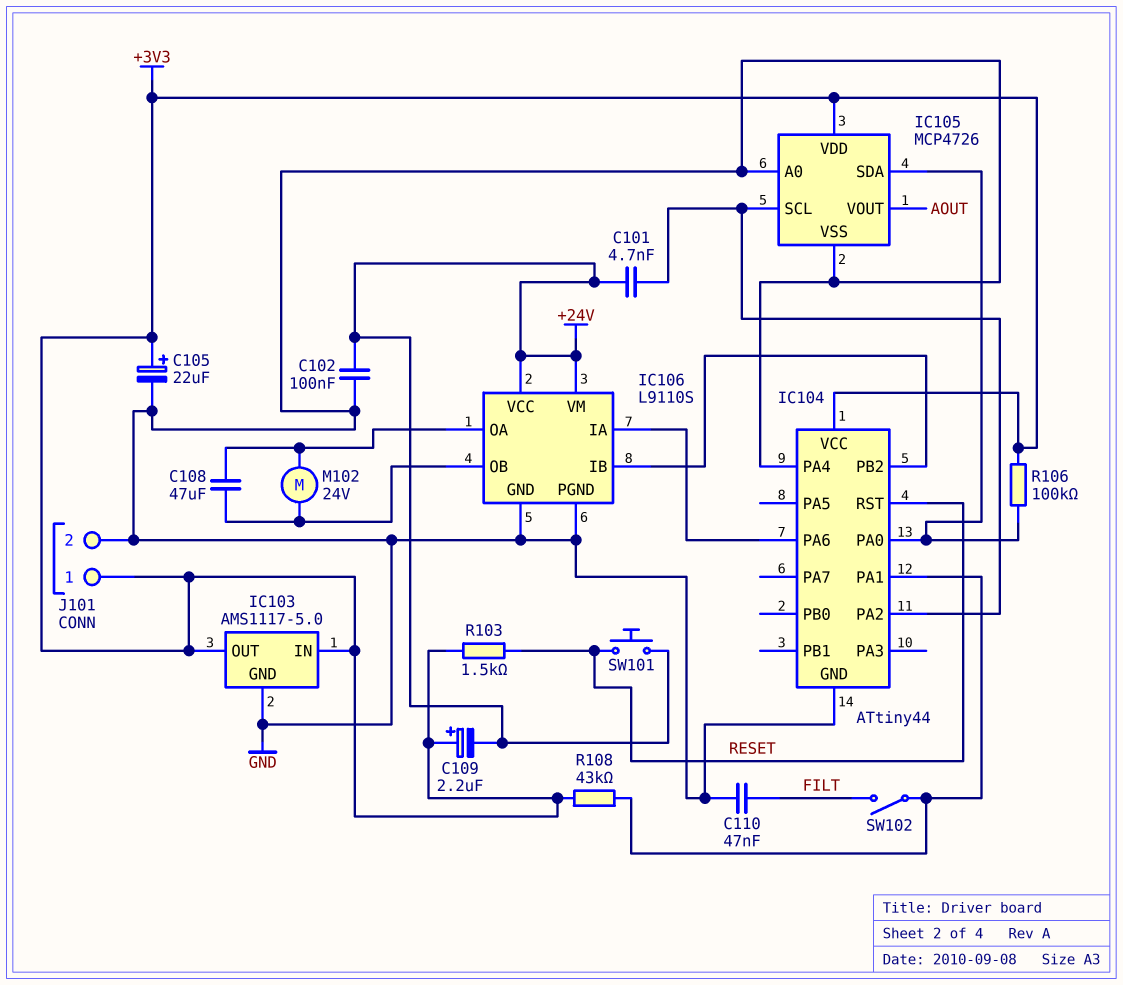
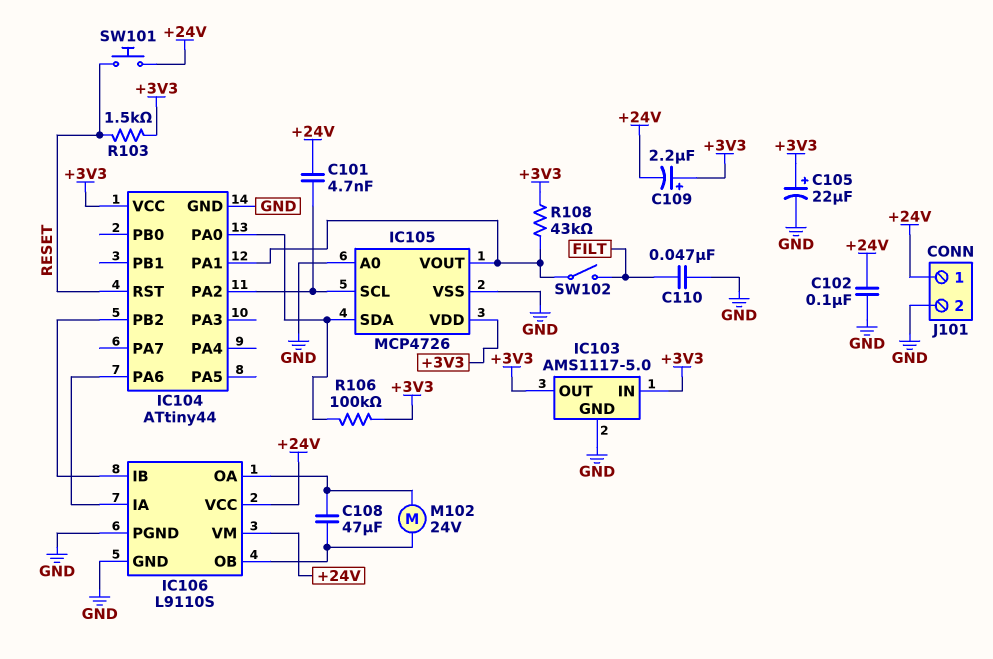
IC104 pin PA4: GND -> none
IC105 pin VOUT: AOUT -> IC104/PA1
J101 pin 1: +3V3 -> +24V

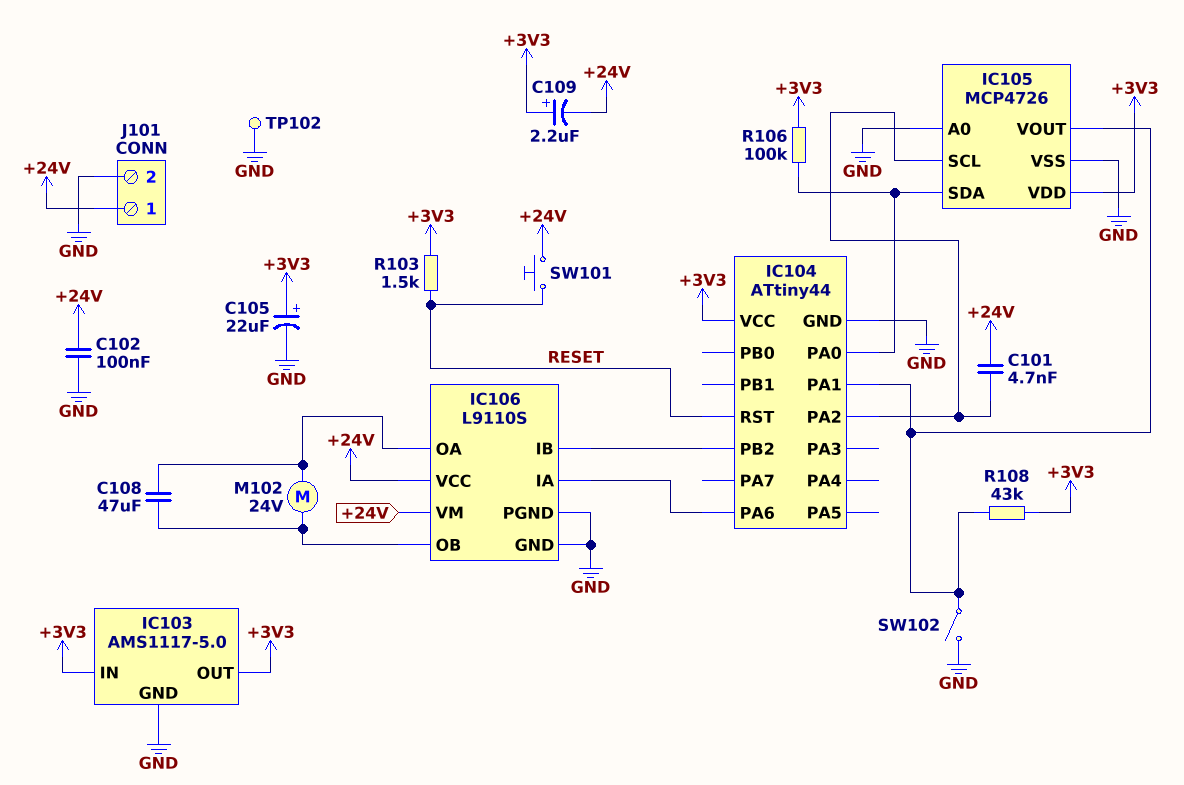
C110: 47nF (FILT, GND) -> none
SW102: switch (FILT, IC104/PA1) -> switch (GND, IC104/PA1)
TP102: none -> test point (GND)

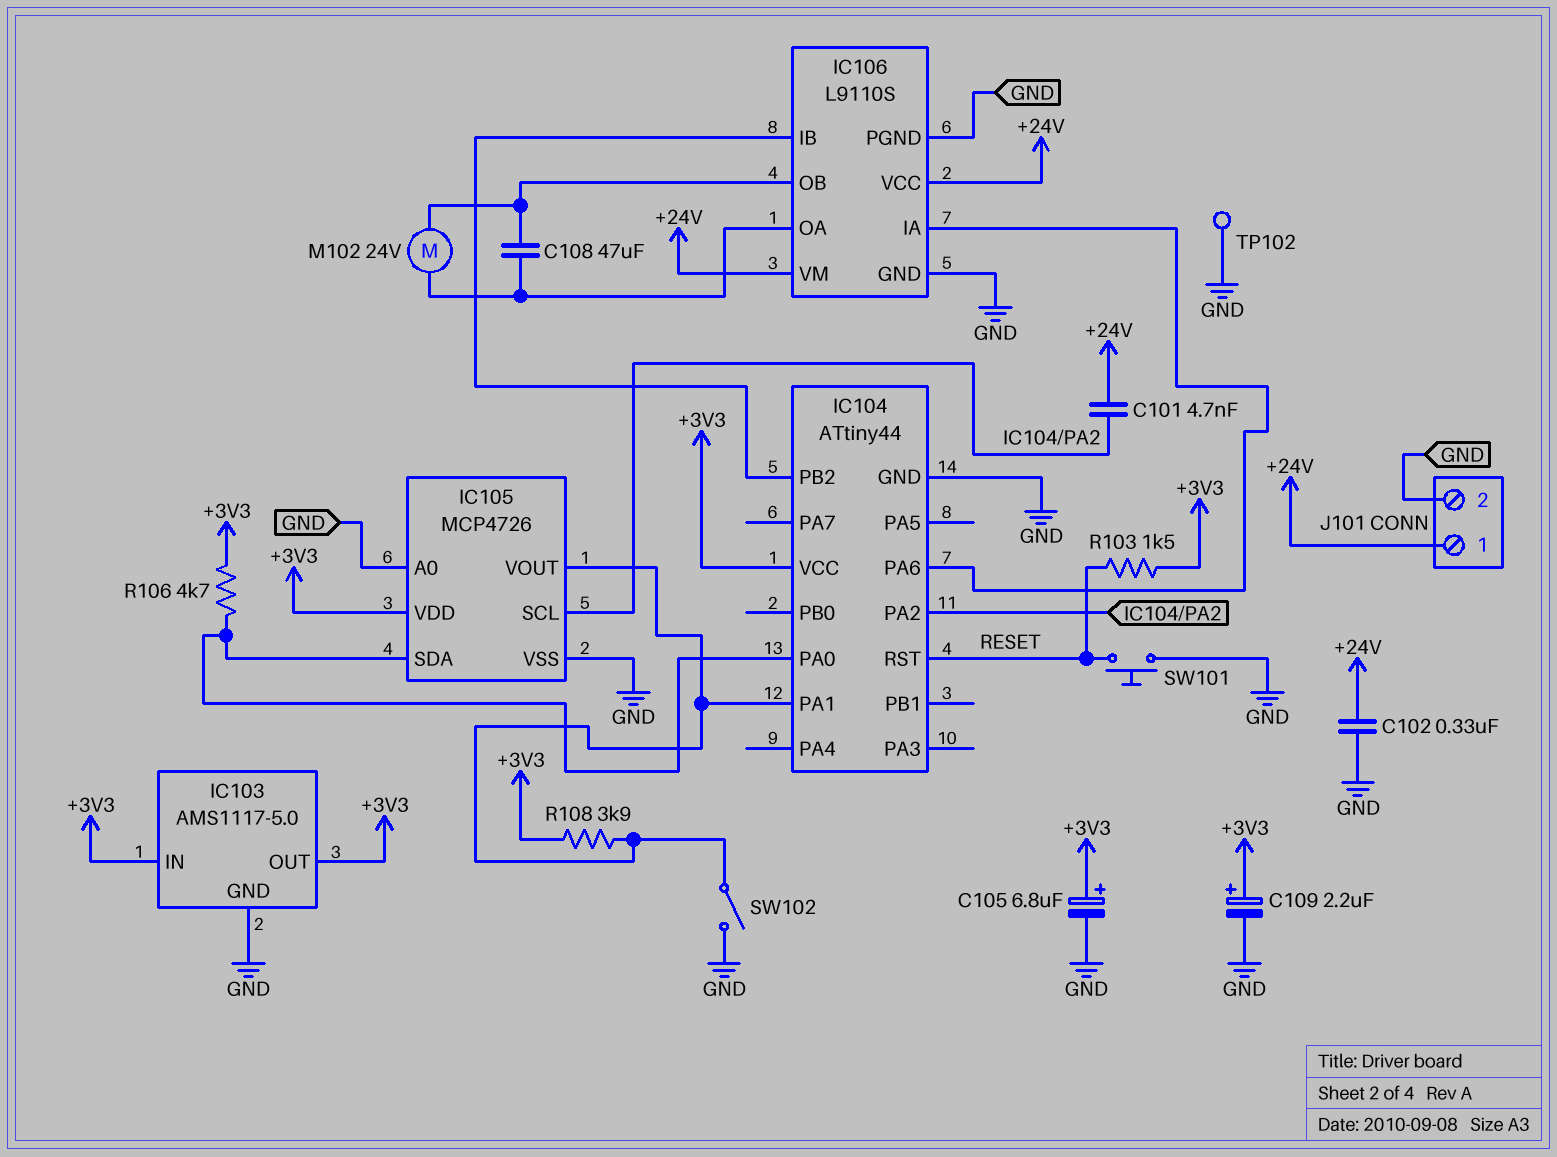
C102: 100nF (+24V, GND) -> 330nF (+24V, GND)
C105: 22uF (plus +3V3, minus GND) -> 6.8uF (plus +3V3, minus GND)
C109: 2.2uF (plus +3V3, minus +24V) -> 2.2uF (plus +3V3, minus GND)
R106: 100k (+3V3, IC104/PA0) -> 4.7k (+3V3, IC104/PA0)
R108: 43k (+3V3, IC104/PA1) -> 3.9k (+3V3, IC104/PA1)
SW101: button (+24V, RESET) -> button (GND, RESET)

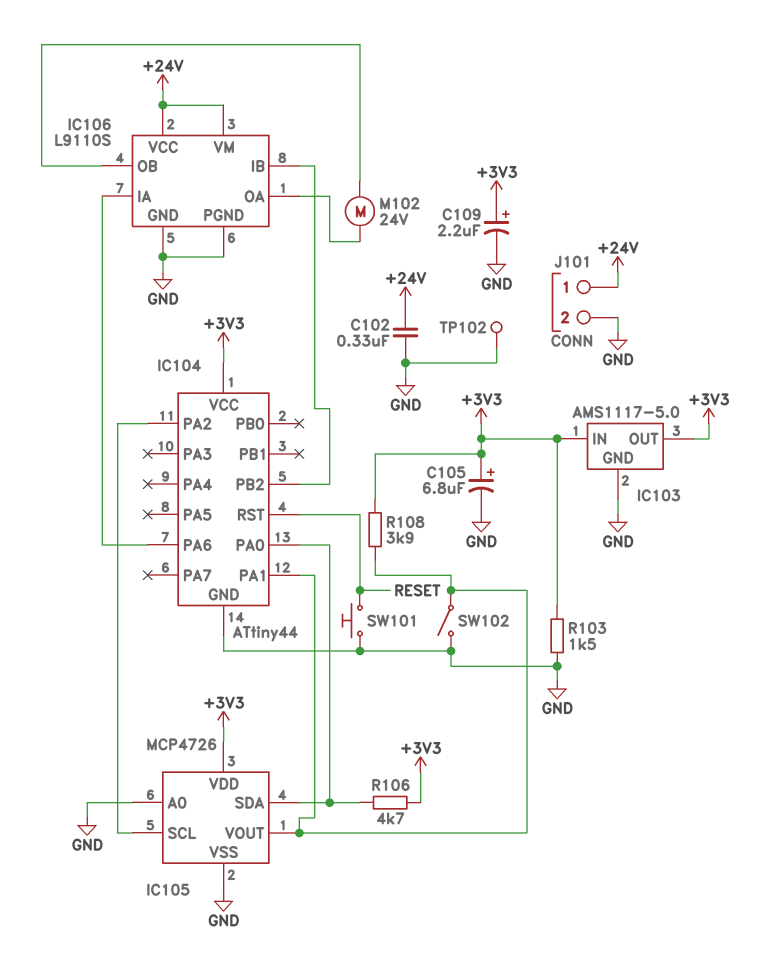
C101: 4.7nF (+24V, IC104/PA2) -> none
C108: 47uF (IC106/OA, IC106/OB) -> none
R103: 1.5k (+3V3, RESET) -> 1.5k (+3V3, GND)

